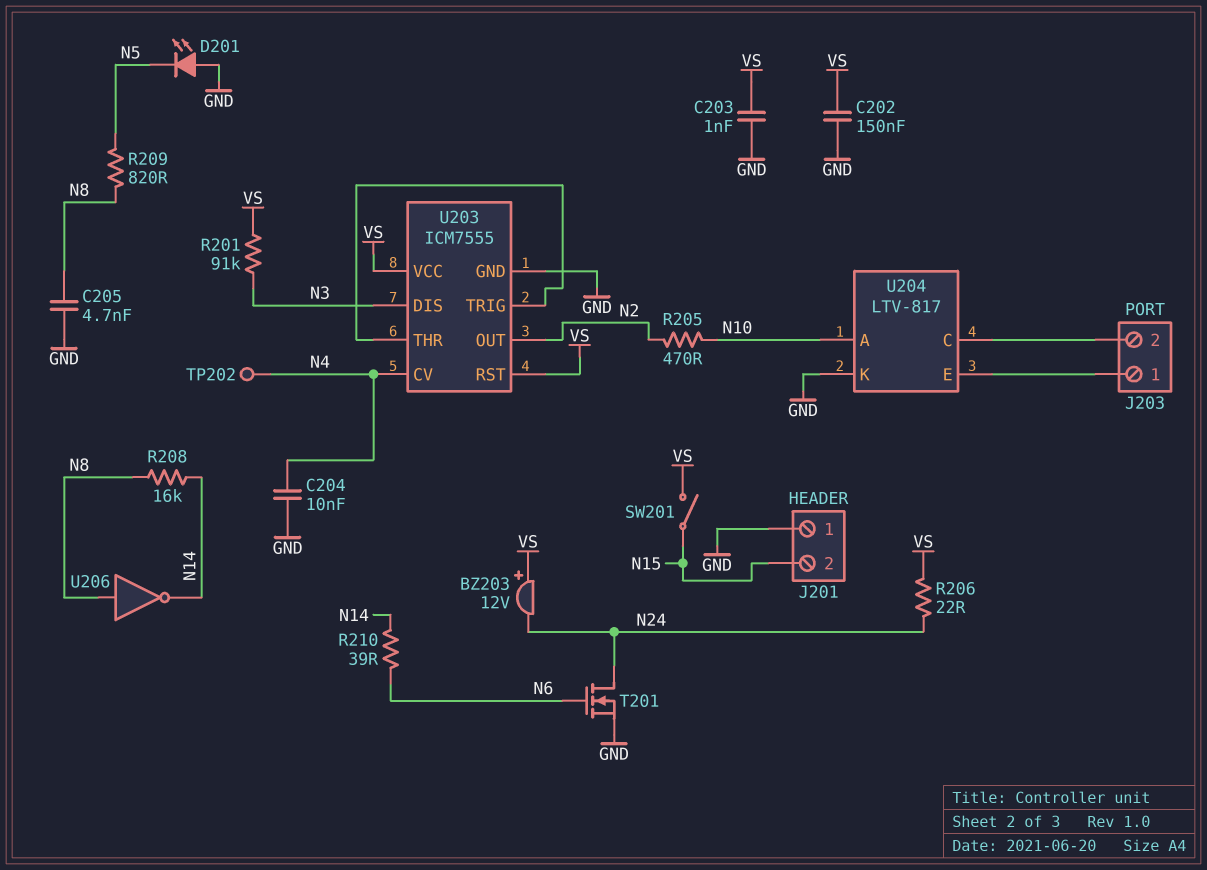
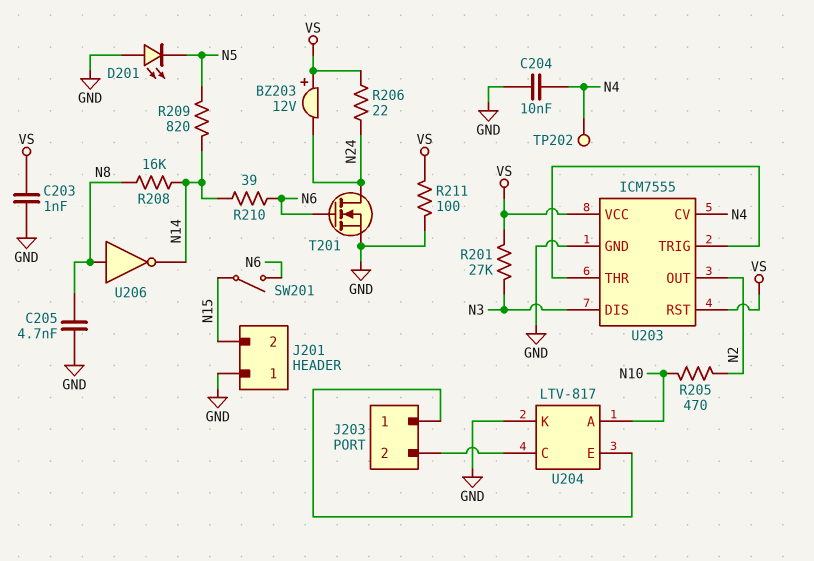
C202: 150nF (GND, VS) -> none
R201: 91k (N3, VS) -> 27k (N3, VS)
R209: 820 (N5, N8) -> 820 (N5, N14)
R211: none -> 100 (GND, VS)
SW201: switch (N15, VS) -> switch (N6, N15)

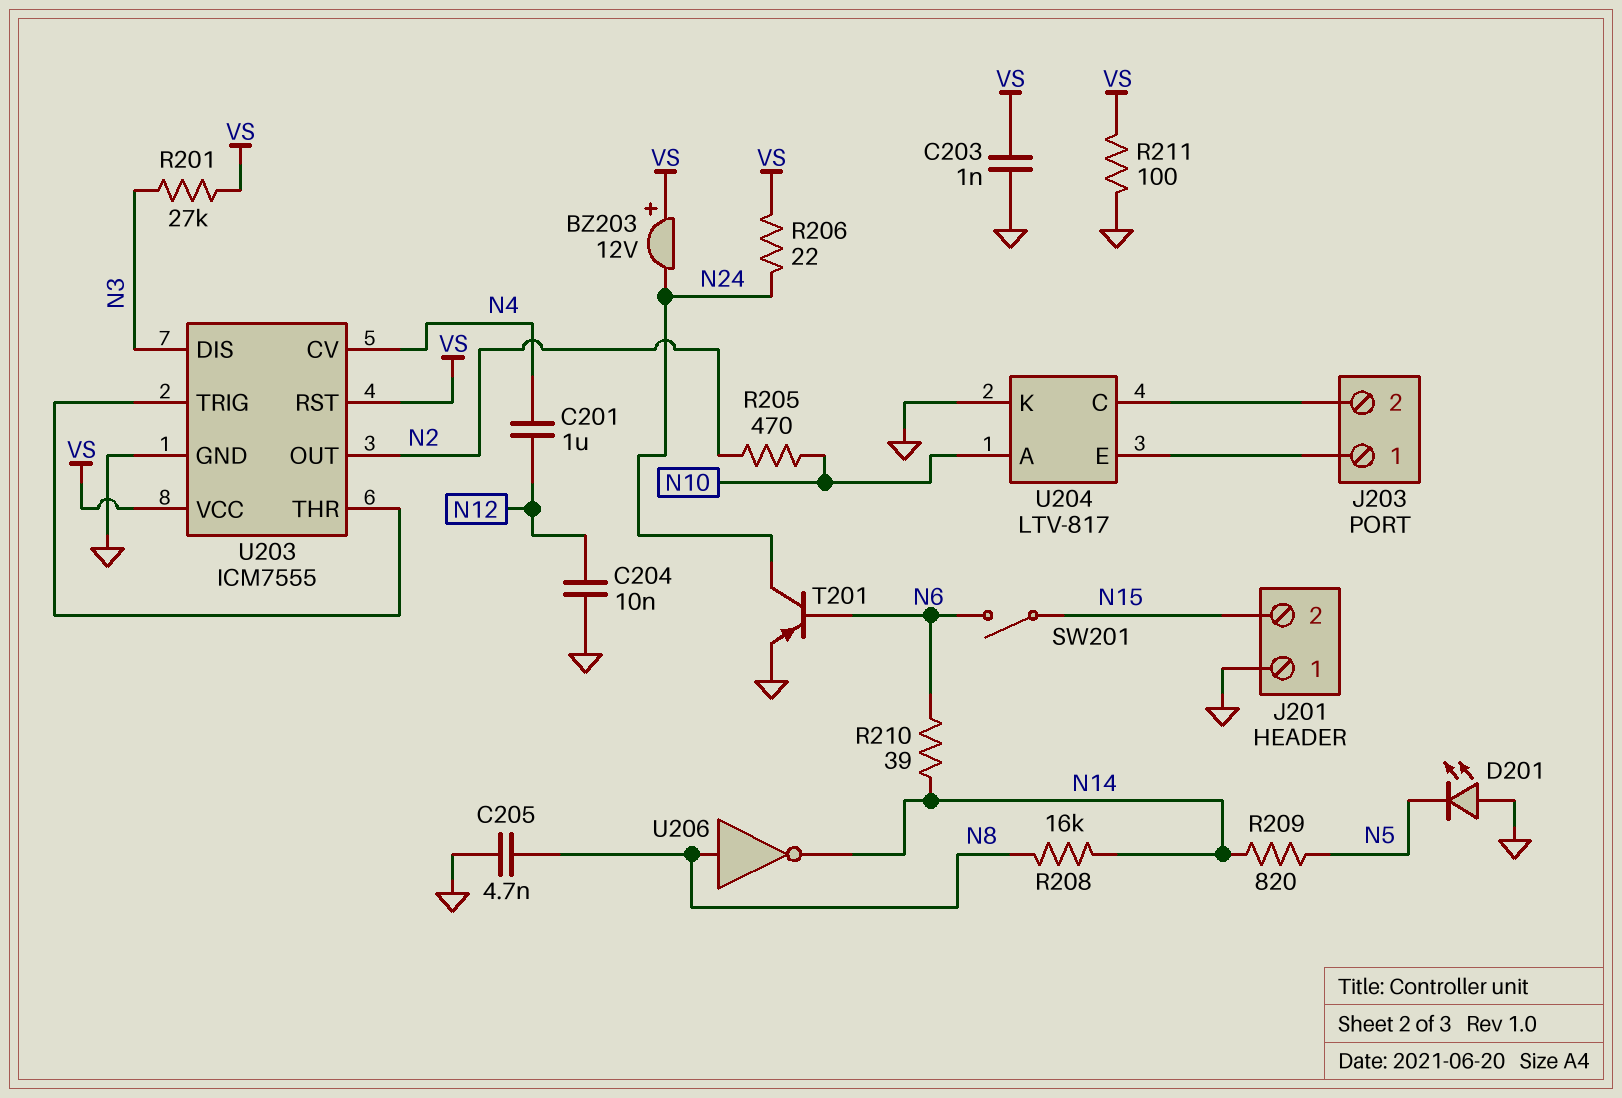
C201: none -> 1uF (N4, N12)
C204: 10nF (GND, N4) -> 10nF (GND, N12)
T201: NMOS (G N6, D N24, S GND) -> PNP (B N6, C N24, E GND)
TP202: test point (N4) -> none

